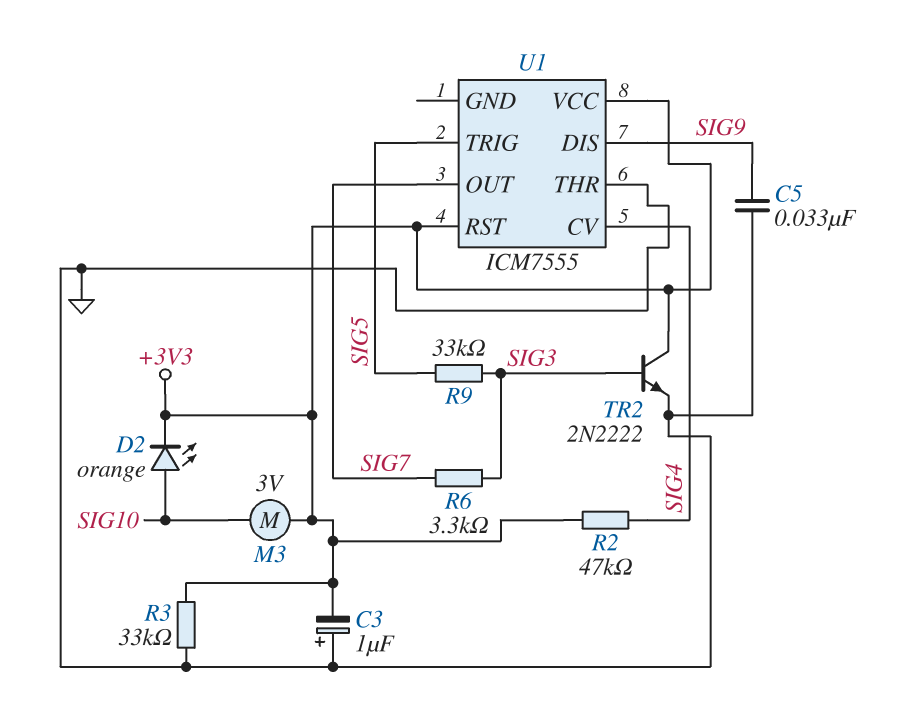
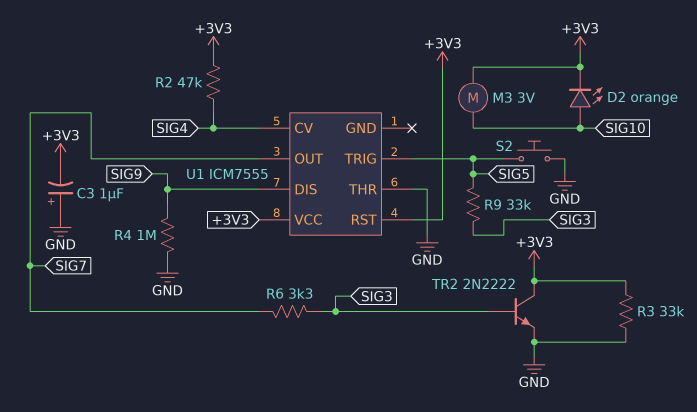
C5: 33nF (GND, SIG9) -> none
R4: none -> 1M (GND, SIG9)
S2: none -> button (GND, SIG5)

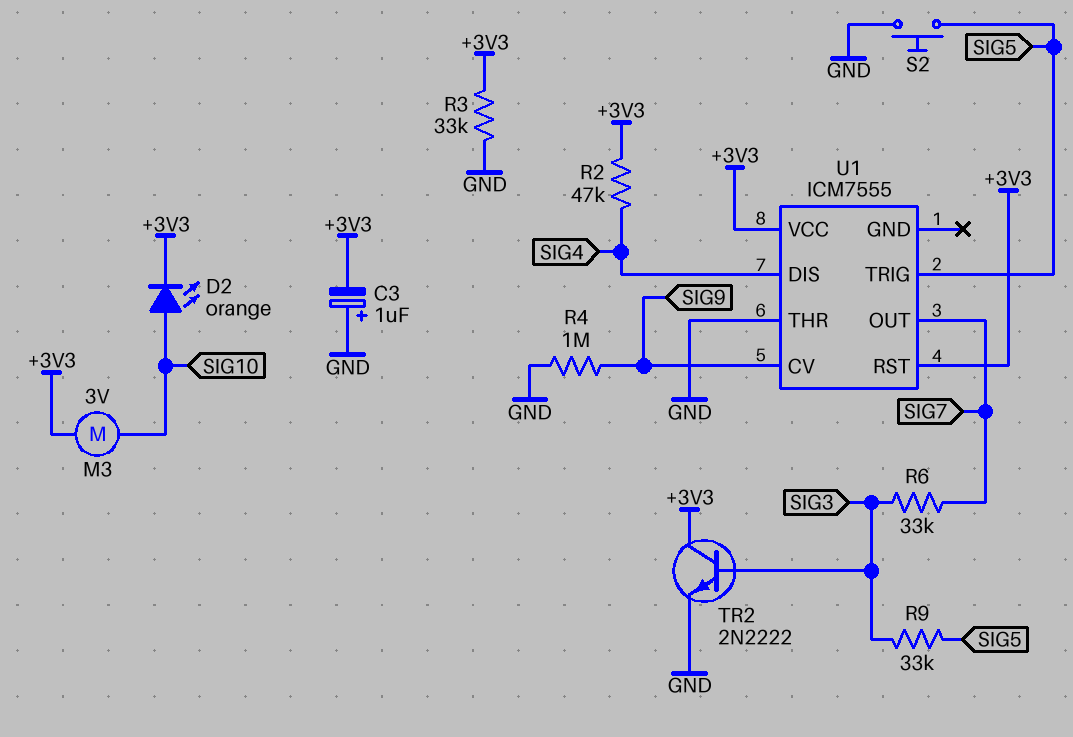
R6: 3.3k (SIG3, SIG7) -> 33k (SIG3, SIG7)
U1 pin CV: SIG4 -> SIG9
U1 pin DIS: SIG9 -> SIG4

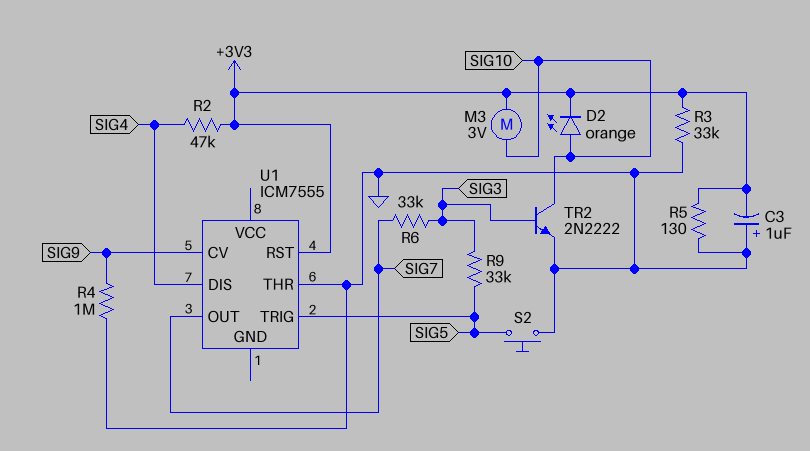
R5: none -> 130 (+3V3, GND)
TR2: NPN 2N2222 (B SIG3, C +3V3, E GND) -> NPN 2N2222 (B SIG3, C SIG10, E GND)
U1 pin VCC: +3V3 -> none

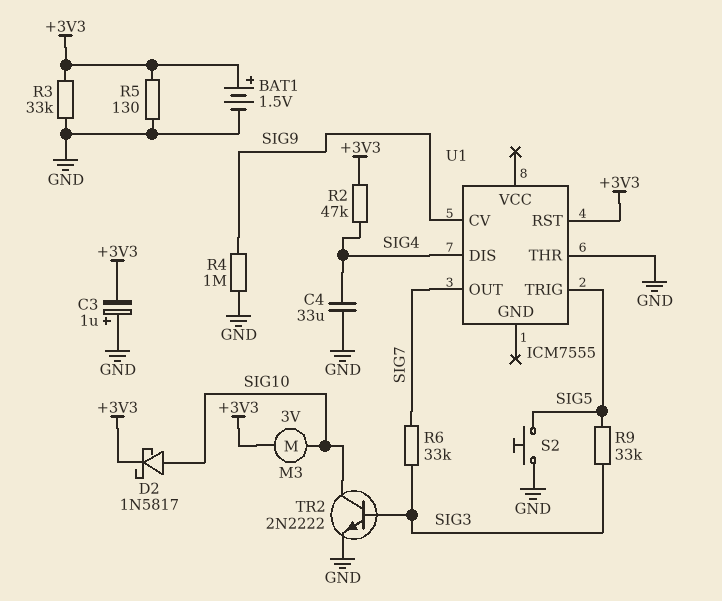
BAT1: none -> 1.5V (plus +3V3, minus GND)
C4: none -> 33uF (GND, SIG4)
D2: LED orange (A SIG10, K +3V3) -> schottky 1N5817 (A SIG10, K +3V3)

